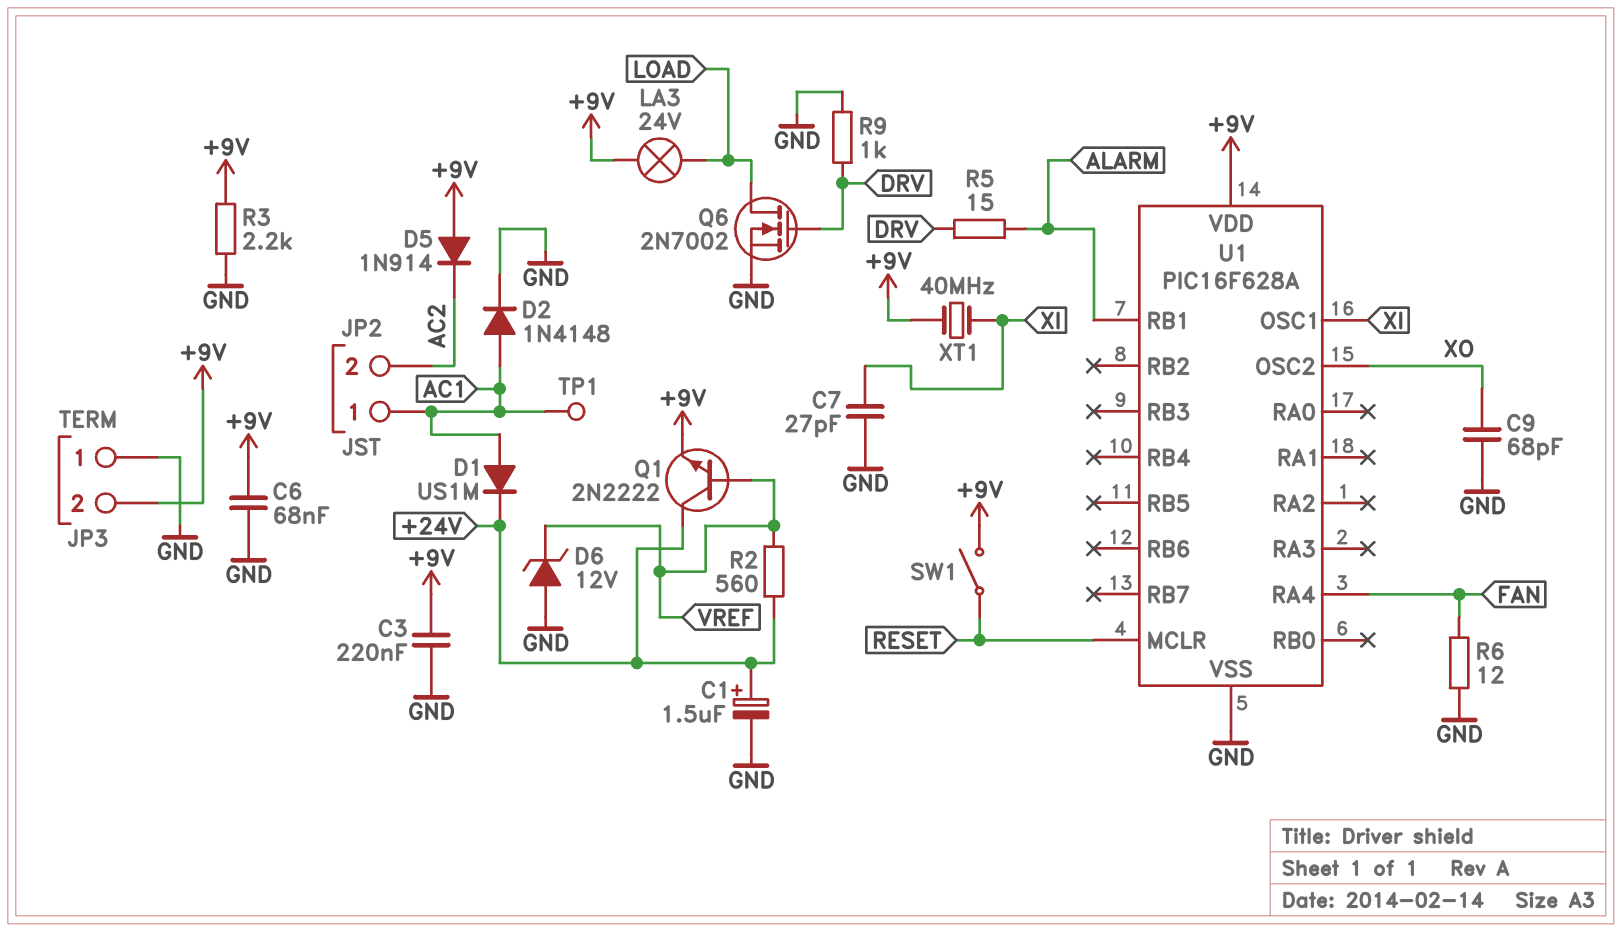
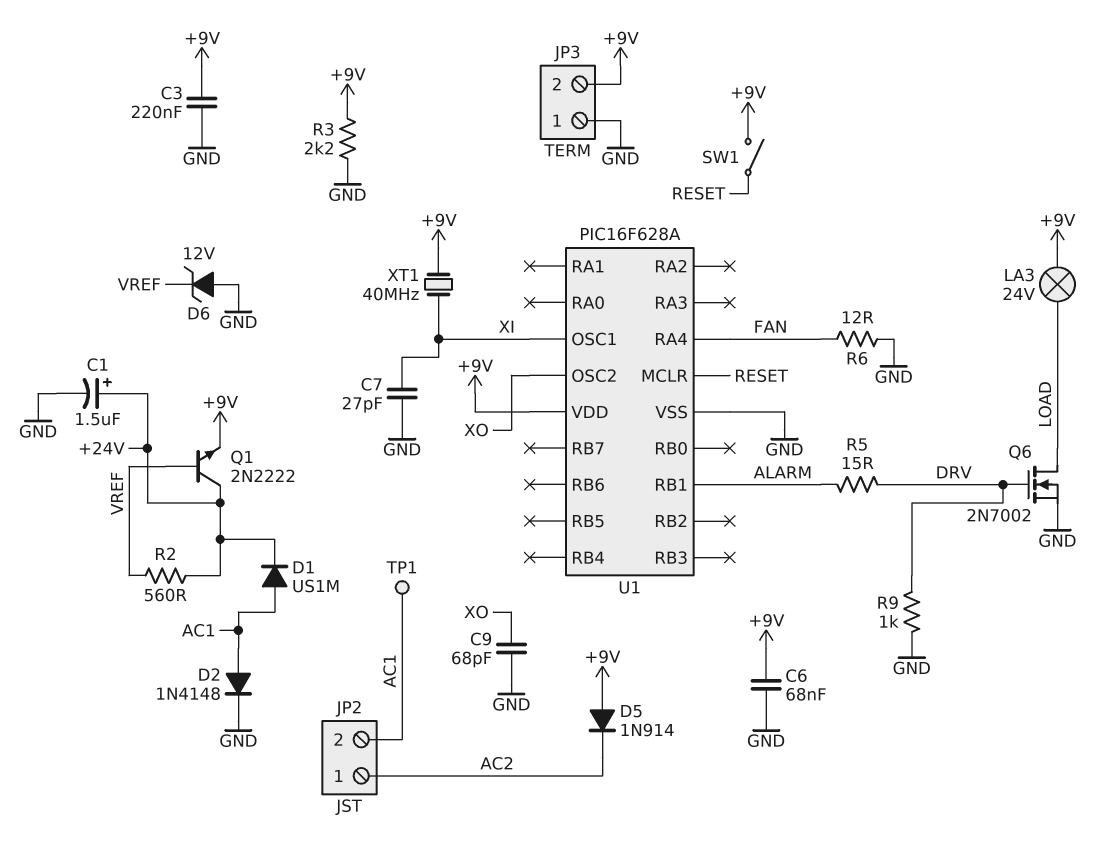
JP2 pin 1: AC1 -> AC2
JP2 pin 2: AC2 -> AC1

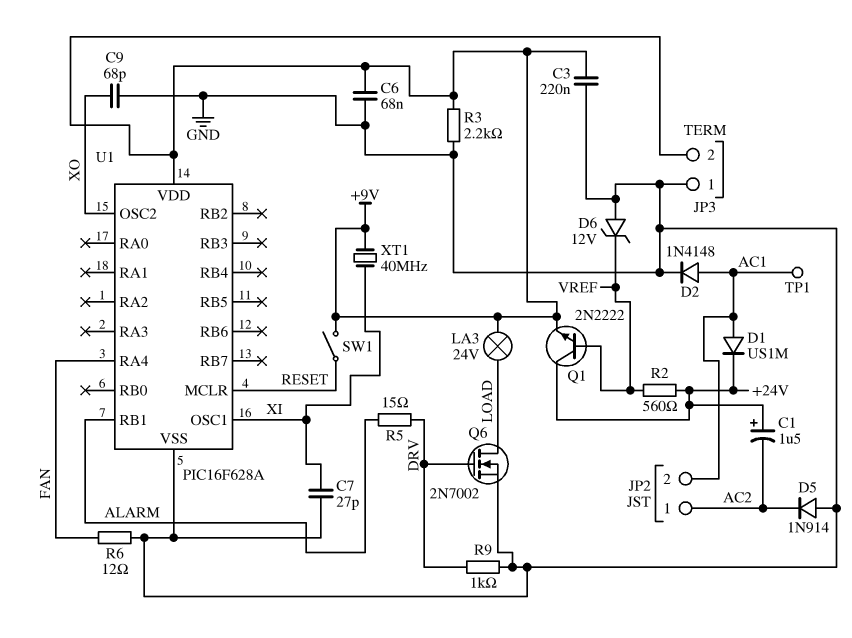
C1: 1.5uF (plus +24V, minus GND) -> 1.5uF (plus +24V, minus AC2)
D5: diode 1N914 (A +9V, K AC2) -> diode 1N914 (A GND, K AC2)

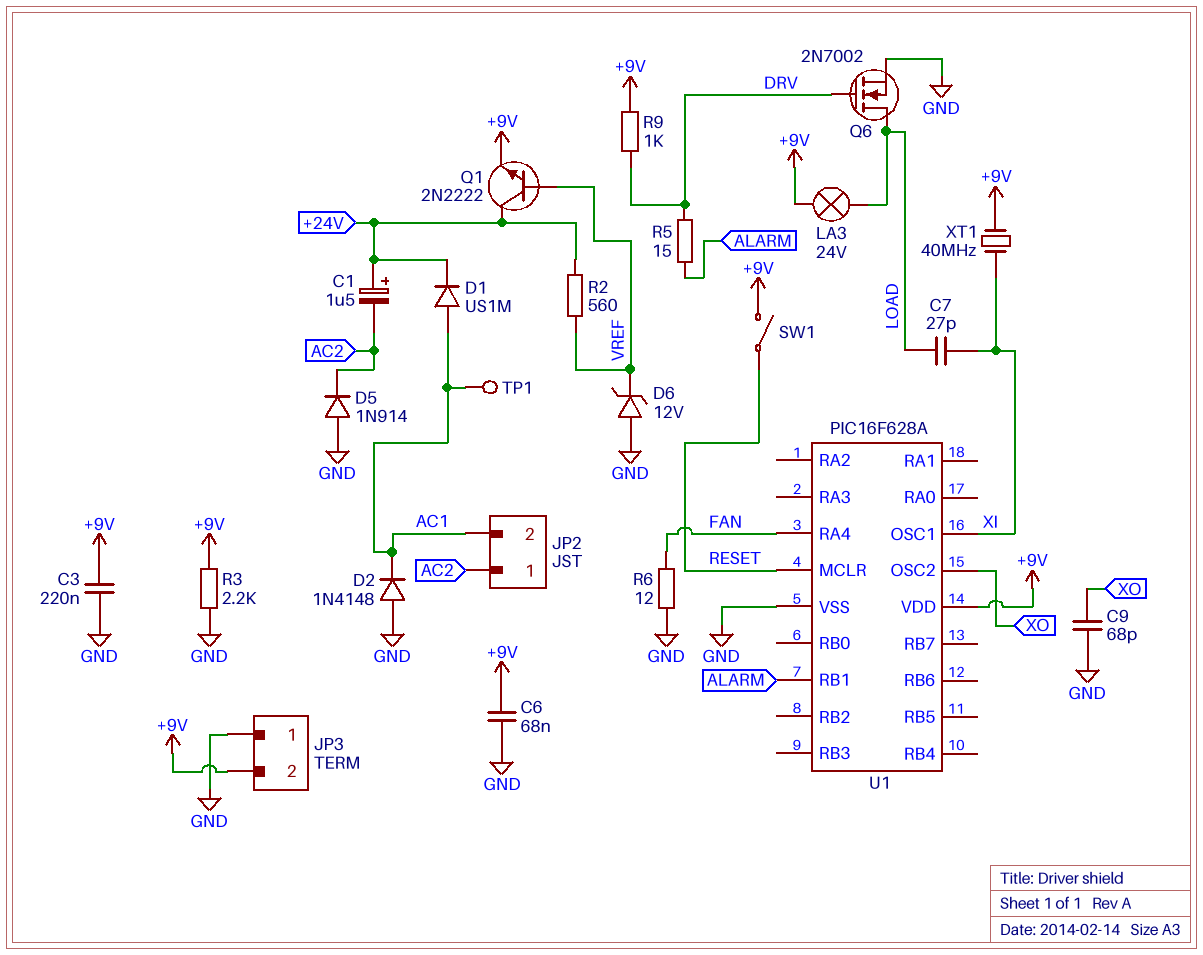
C7: 27pF (GND, XI) -> 27pF (LOAD, XI)
D2: diode 1N4148 (A AC1, K GND) -> diode 1N4148 (A GND, K AC1)
R9: 1k (DRV, GND) -> 1k (+9V, DRV)

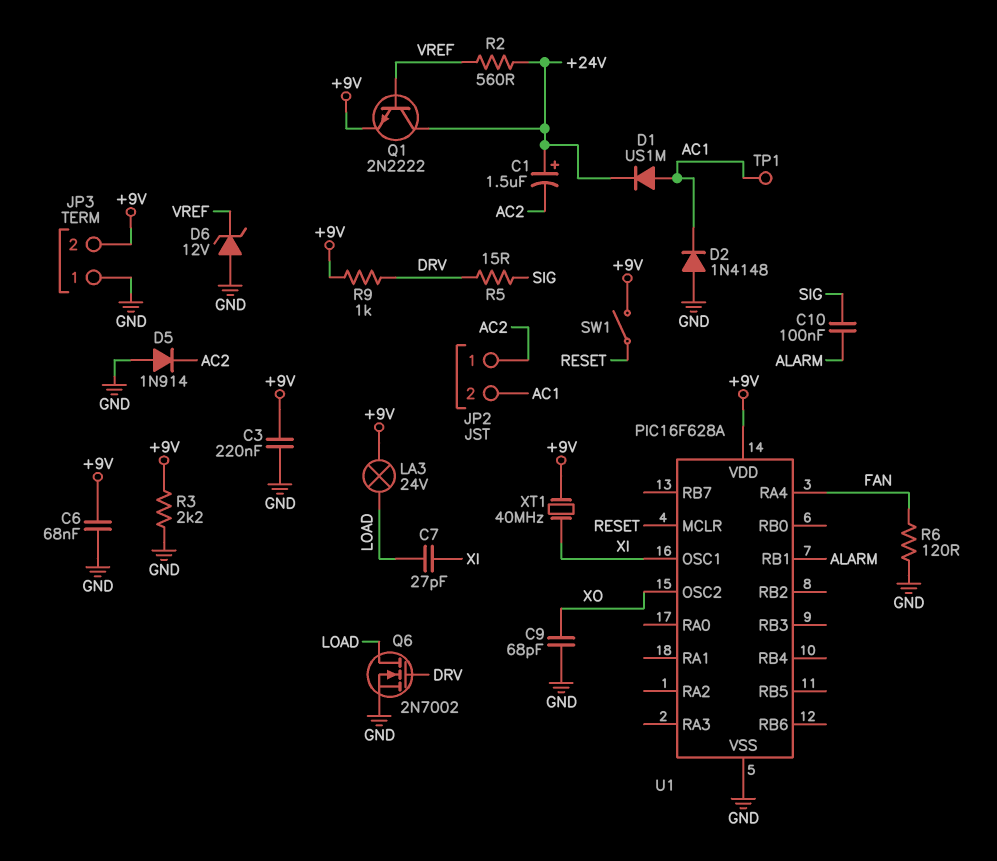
C10: none -> 100nF (ALARM, SIG)
R5: 15 (ALARM, DRV) -> 15 (DRV, SIG)
R6: 12 (FAN, GND) -> 120 (FAN, GND)

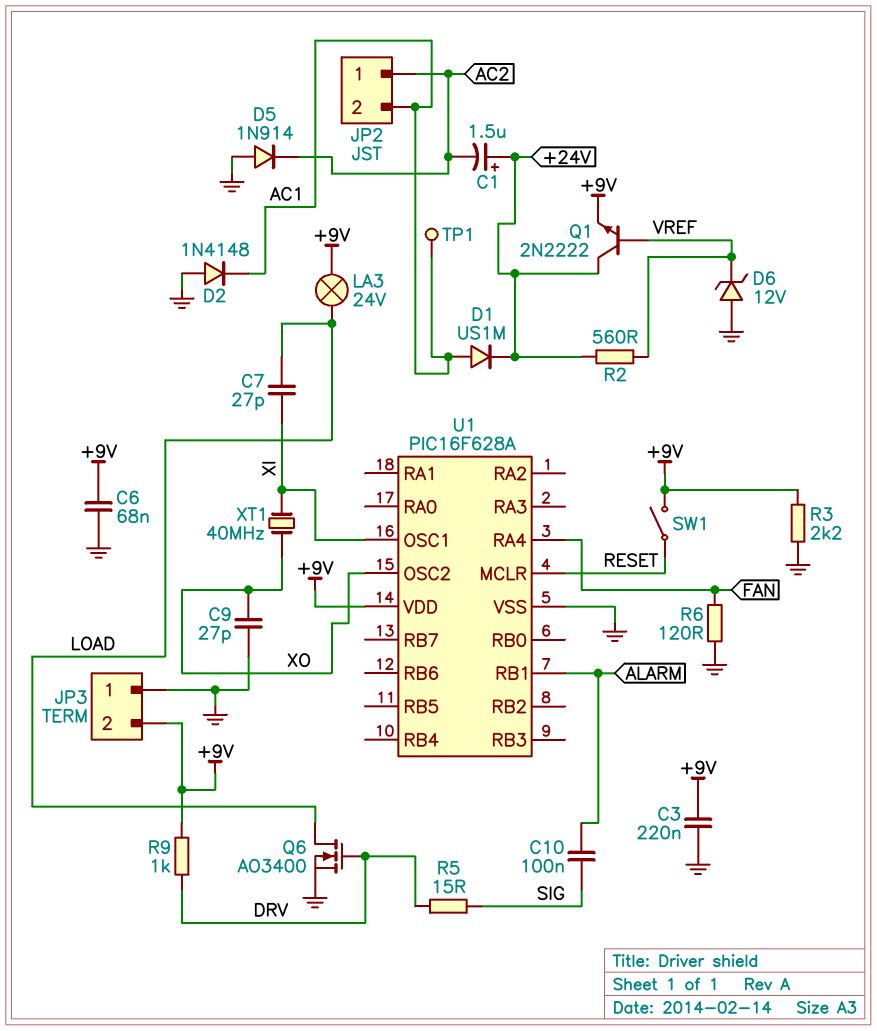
C9: 68pF (GND, XO) -> 27pF (GND, XO)
Q6: NMOS 2N7002 (G DRV, D LOAD, S GND) -> NMOS AO3400 (G DRV, D LOAD, S GND)
XT1: 40MHz (+9V, XI) -> 40MHz (XI, XO)

